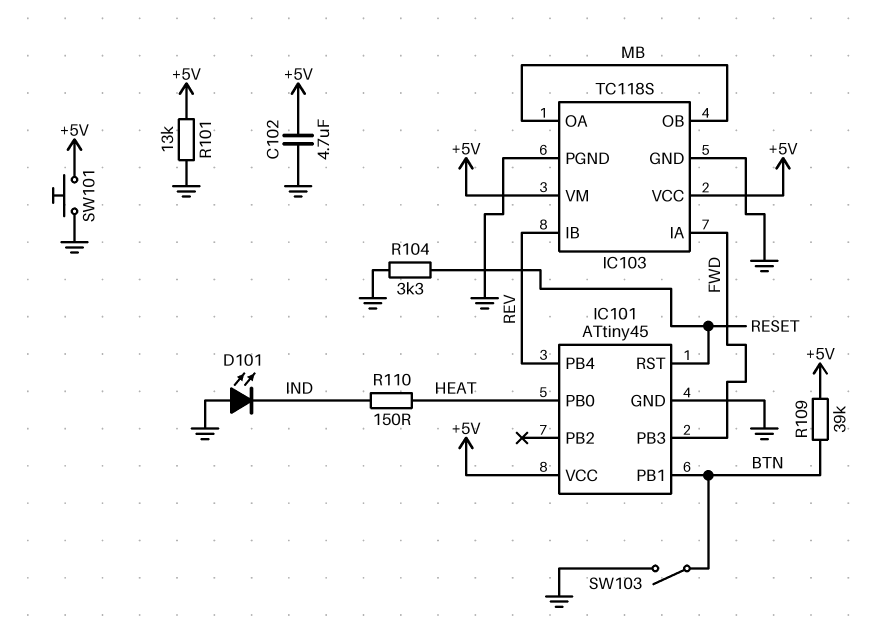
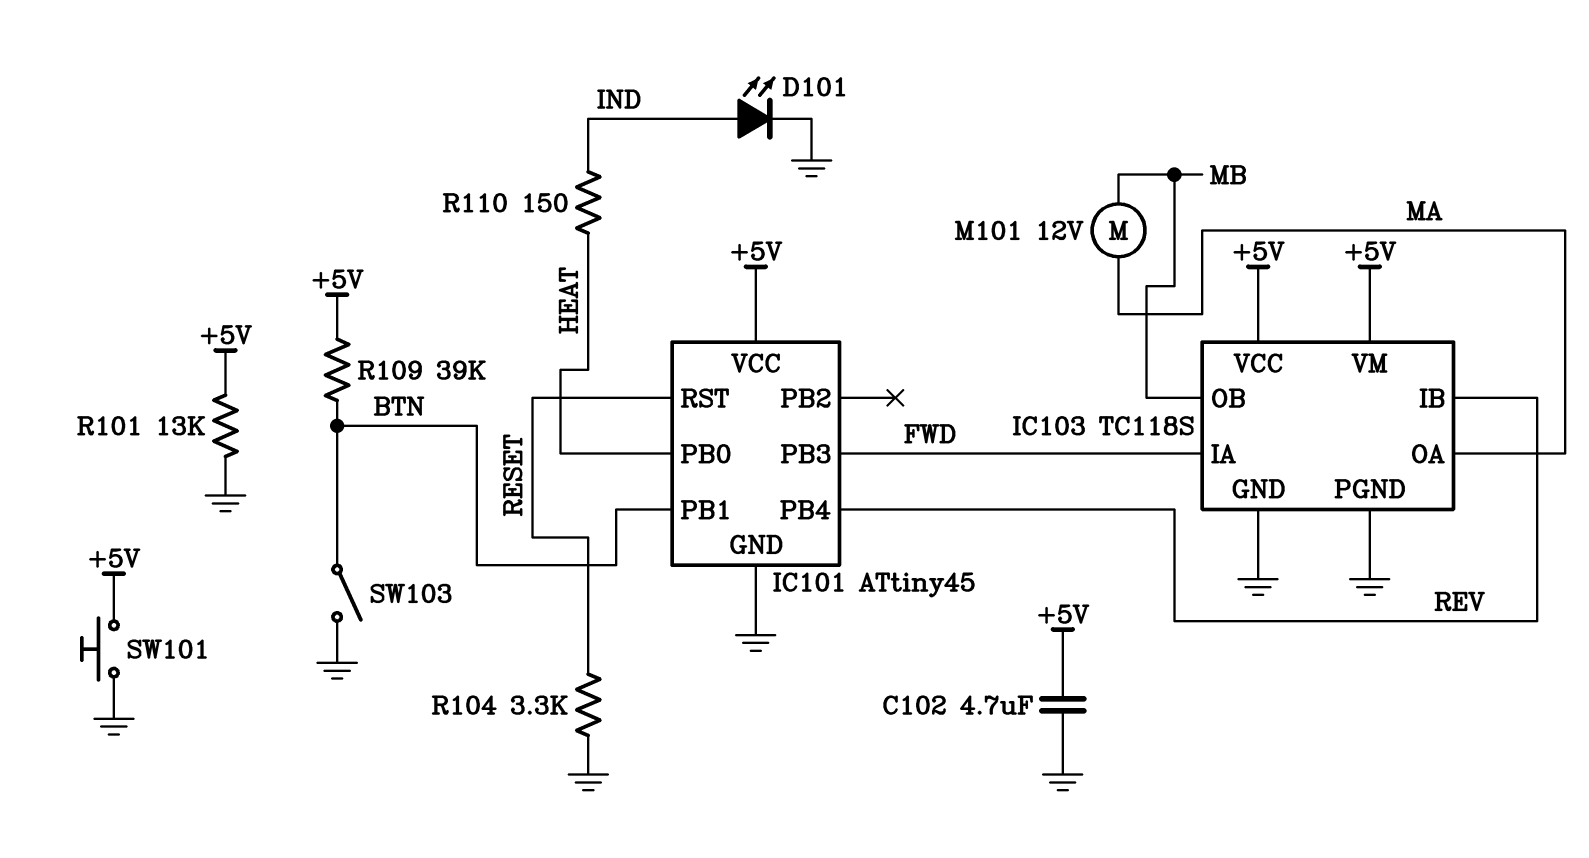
D101: LED (A GND, K IND) -> LED (A IND, K GND)
IC103 pin OA: MB -> MA
M101: none -> motor 12V (MA, MB)

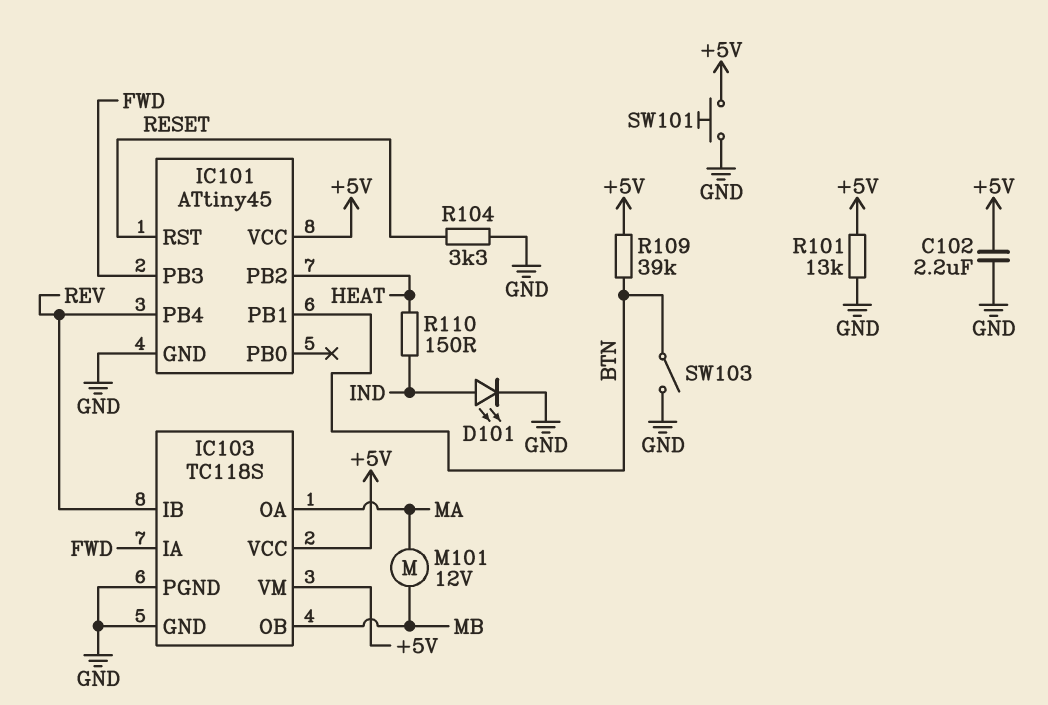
C102: 4.7uF (+5V, GND) -> 2.2uF (+5V, GND)
IC101 pin PB0: HEAT -> none
IC101 pin PB2: none -> HEAT

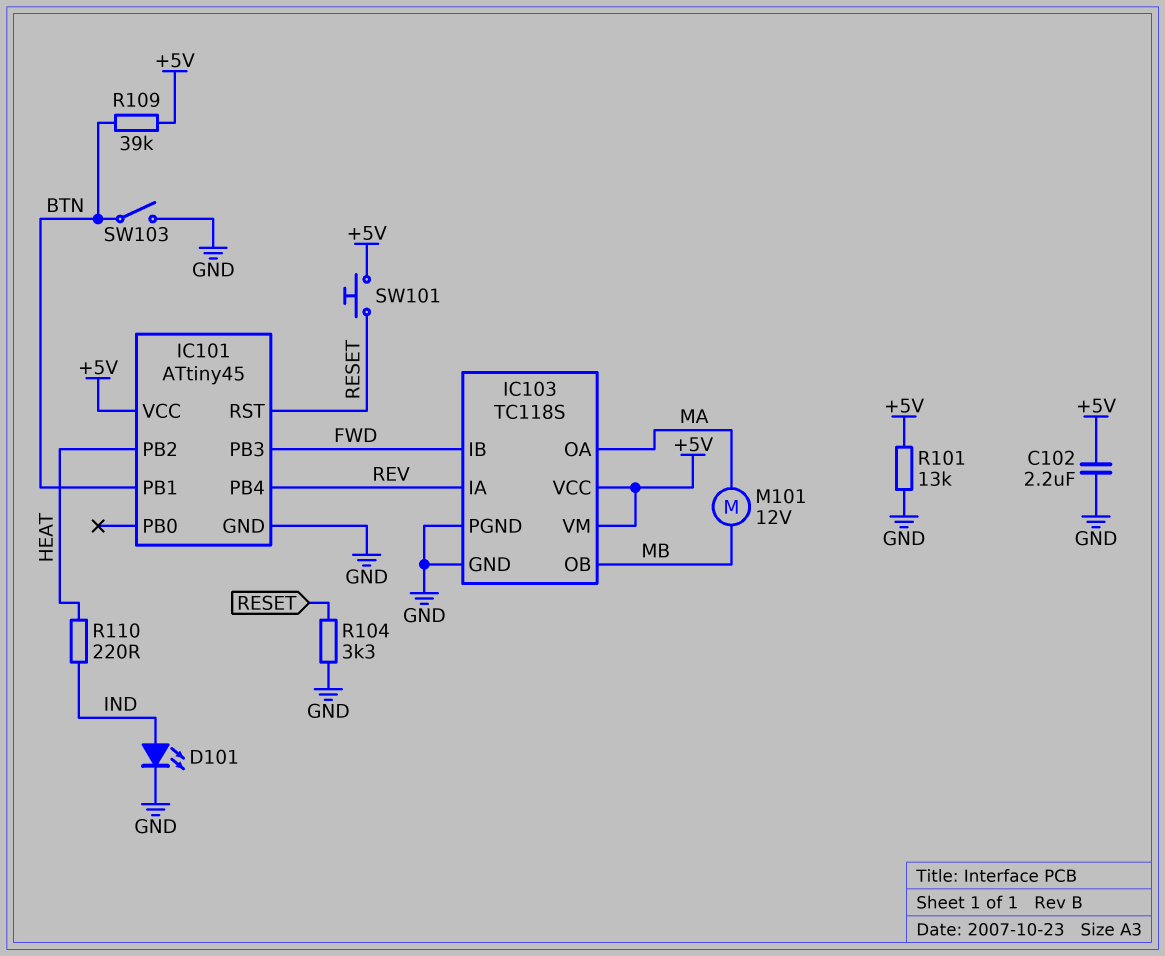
IC103 pin IA: FWD -> REV
IC103 pin IB: REV -> FWD
R110: 150 (HEAT, IND) -> 220 (HEAT, IND)
SW101: button (+5V, GND) -> button (+5V, RESET)

